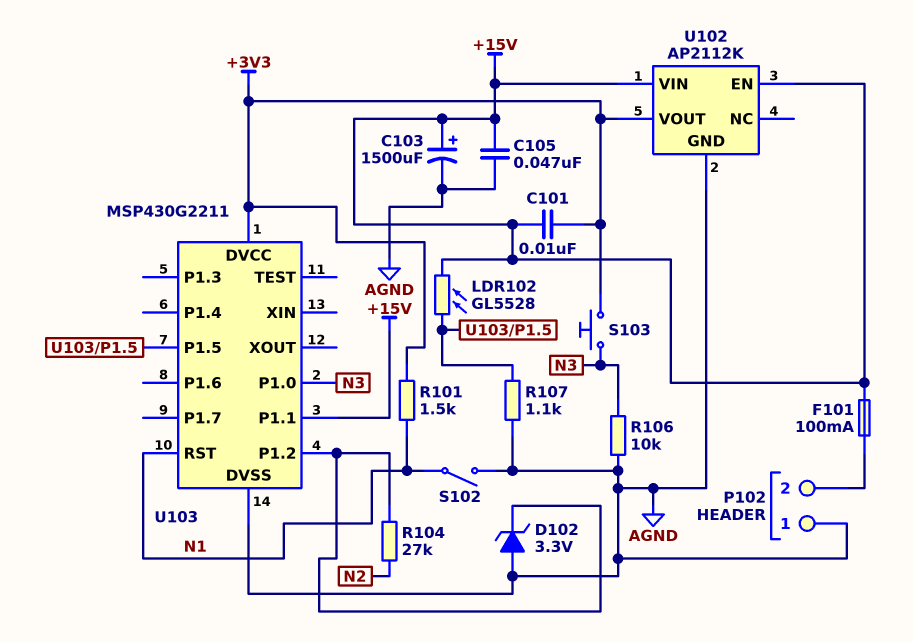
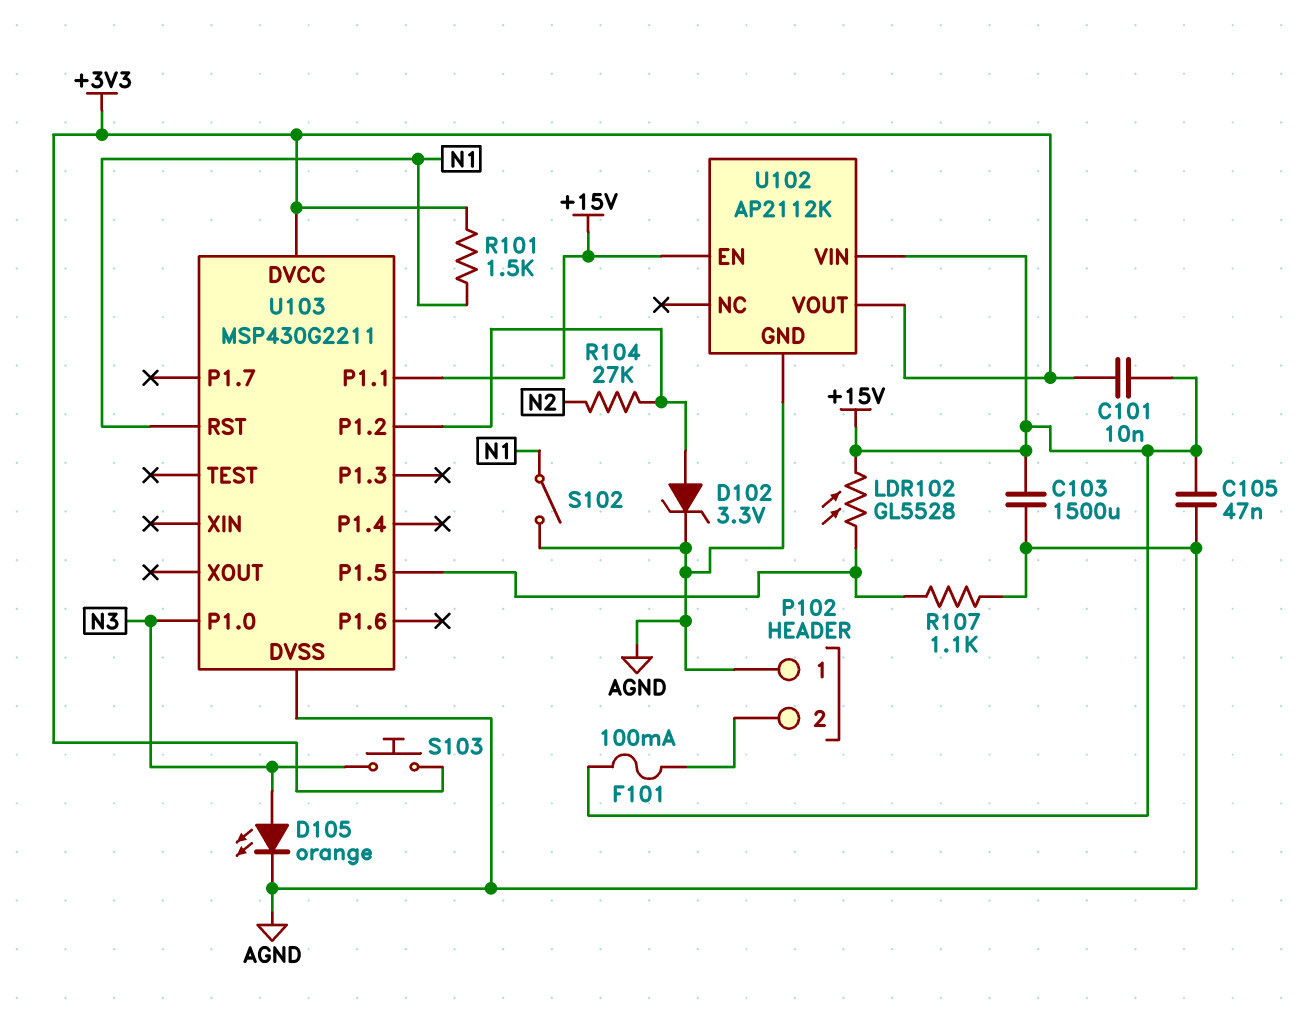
C103: 1500uF (plus +15V, minus AGND) -> 1500uF (+15V, AGND)
D102: zener 3.3V (A AGND, K U103/P1.2) -> zener 3.3V (A U103/P1.2, K AGND)
D105: none -> LED orange (A N3, K AGND)
R106: 10k (AGND, N3) -> none

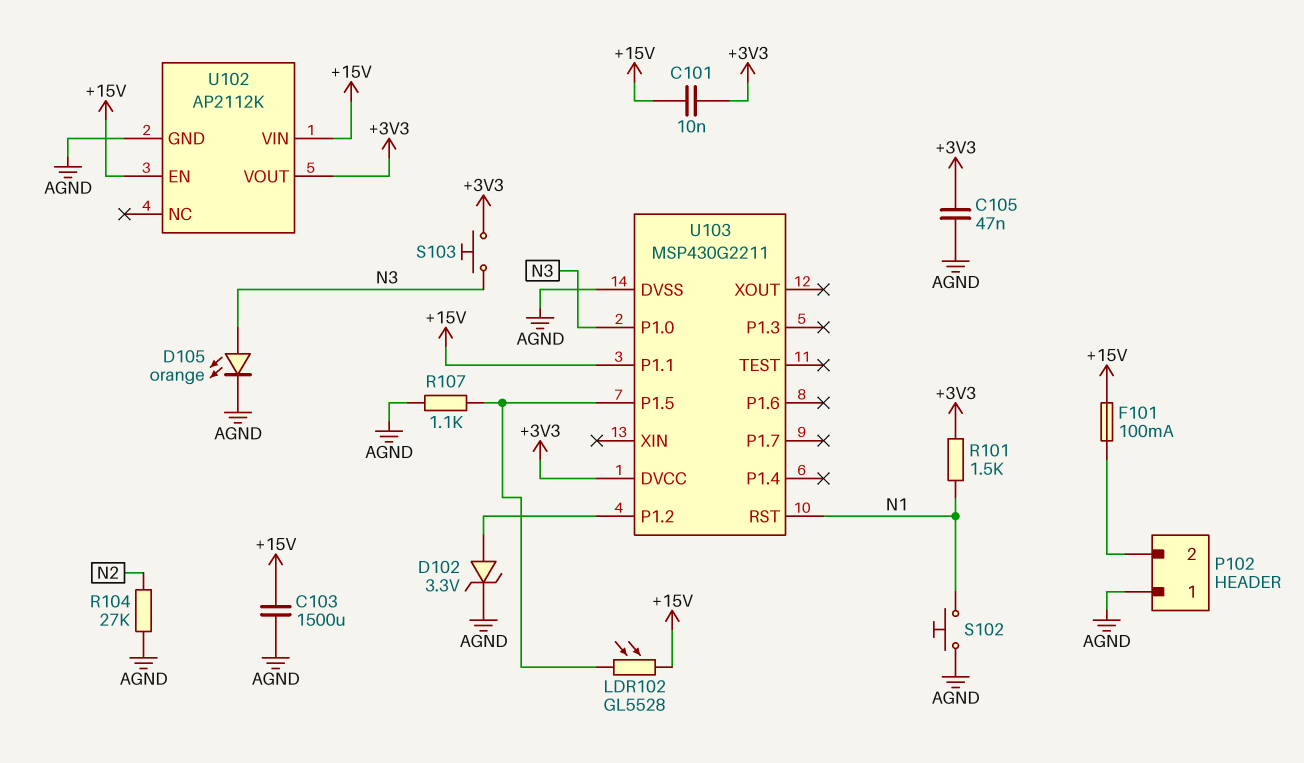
C105: 47nF (+15V, AGND) -> 47nF (+3V3, AGND)
R104: 27k (N2, U103/P1.2) -> 27k (AGND, N2)
S102: switch (AGND, N1) -> button (AGND, N1)

